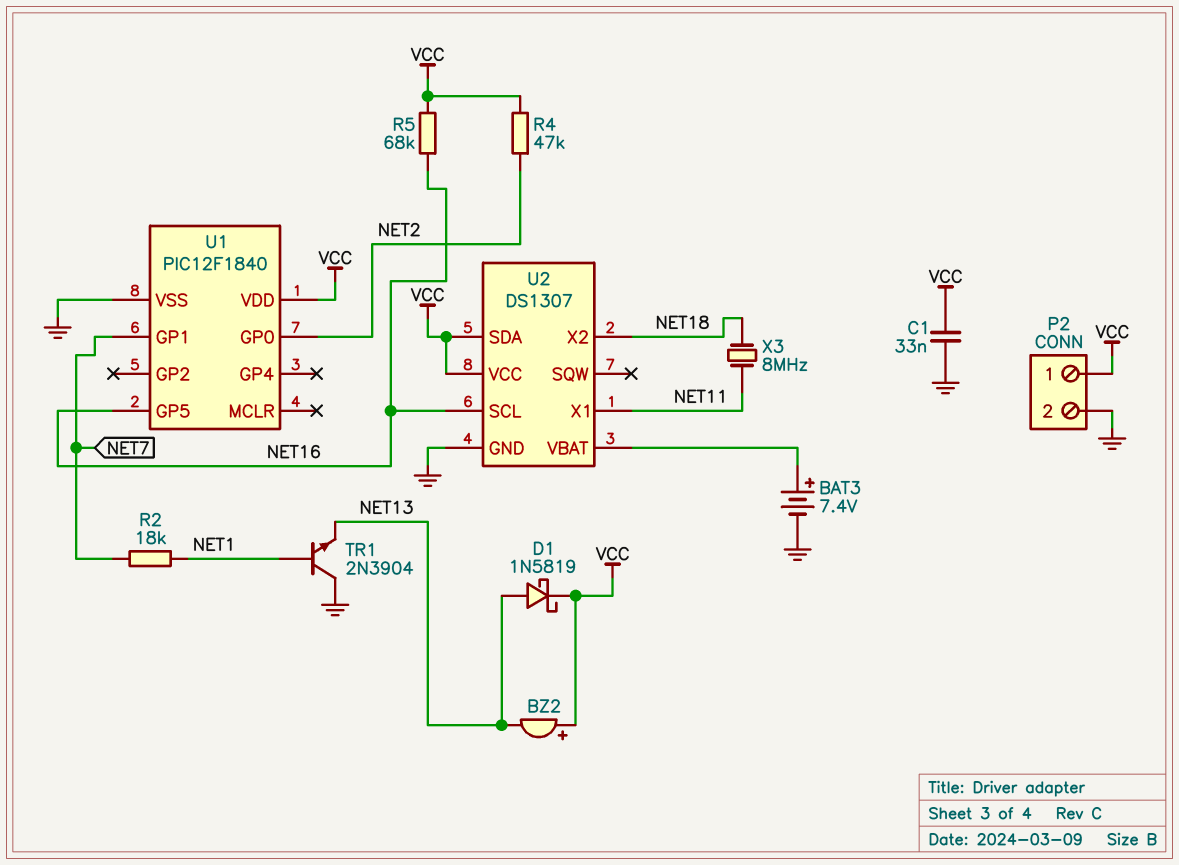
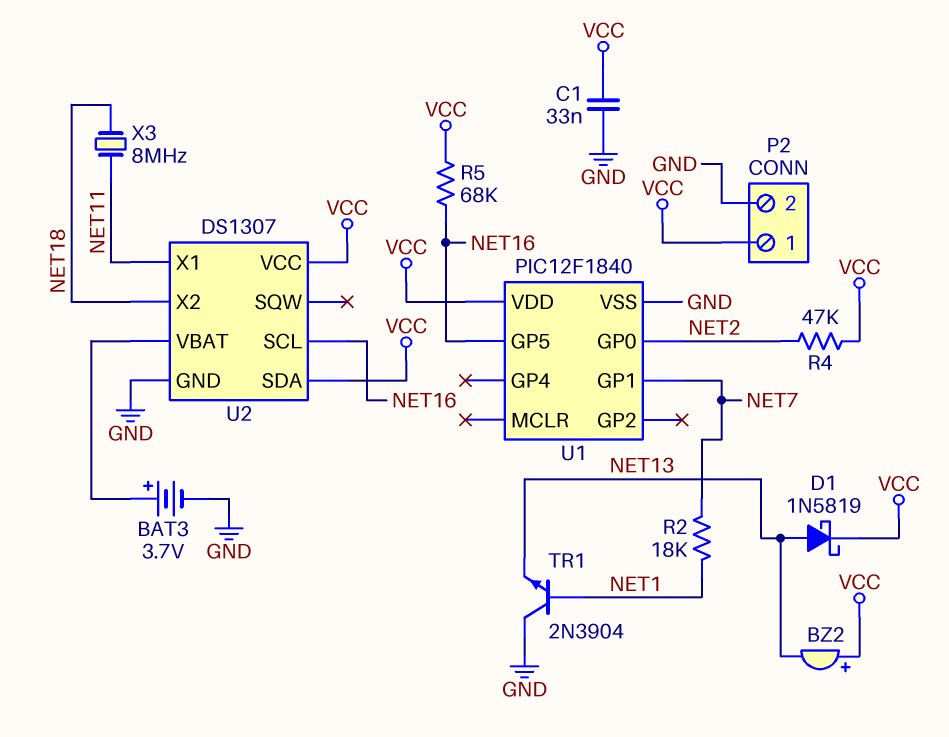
BAT3: 7.4V (plus U2/VBAT, minus GND) -> 3.7V (plus U2/VBAT, minus GND)

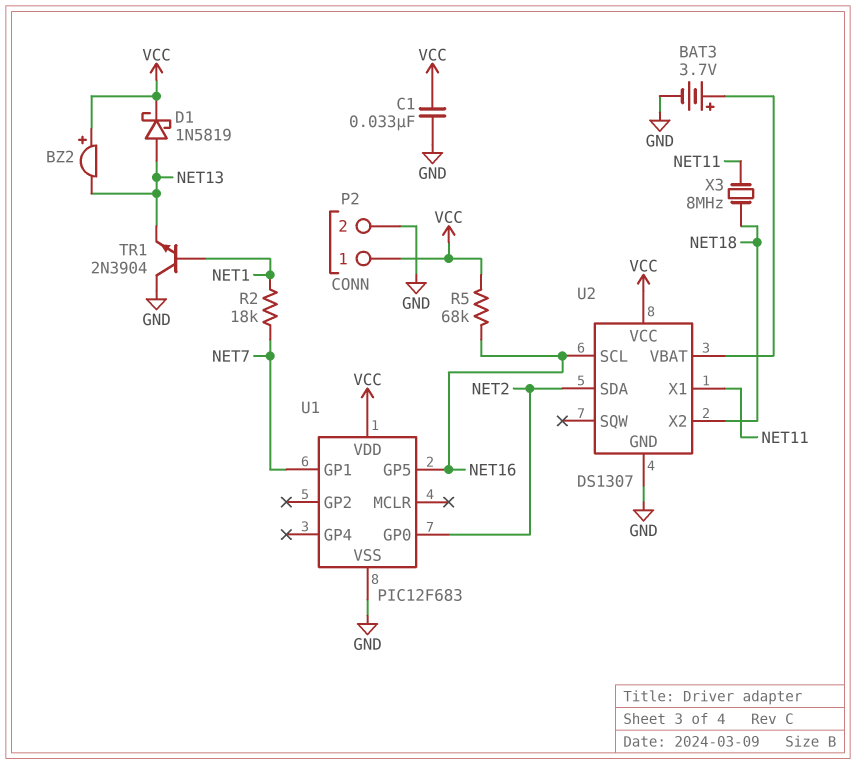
R4: 47k (NET2, VCC) -> none
U1: PIC12F1840 -> PIC12F683
U2 pin SDA: VCC -> NET2

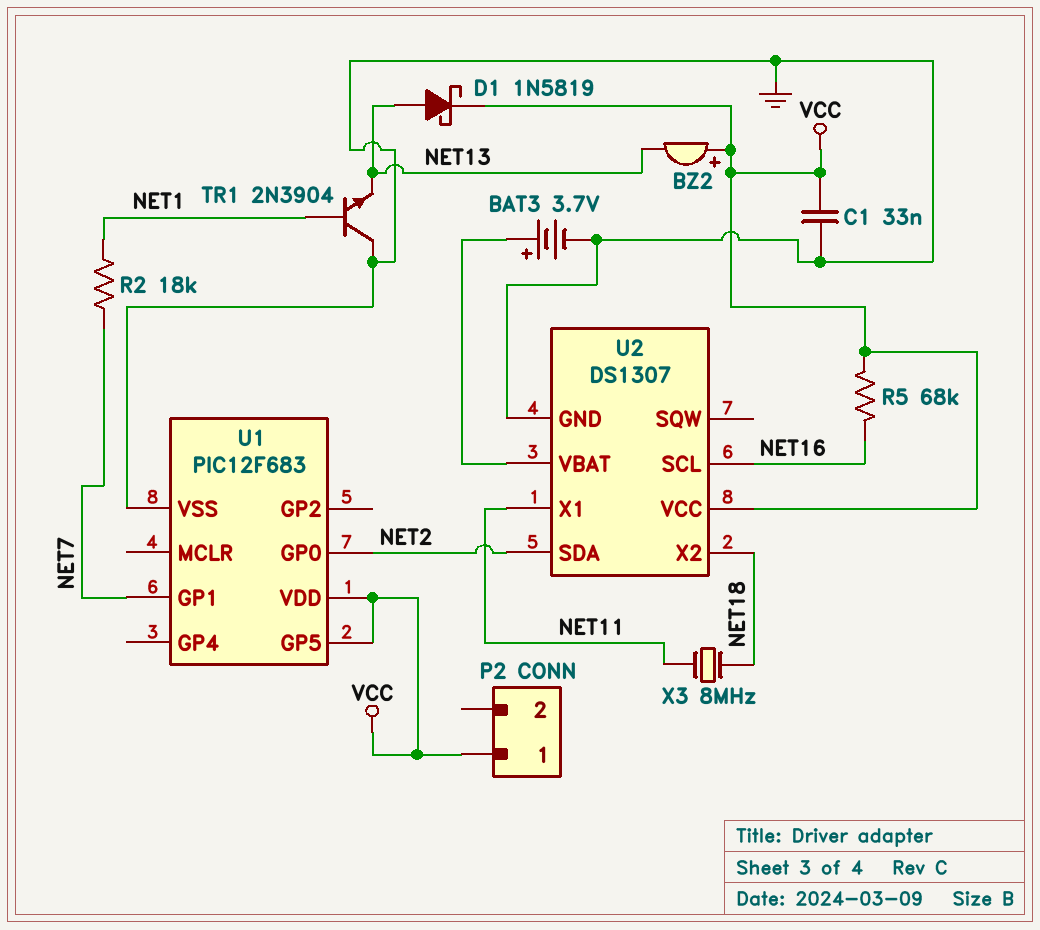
P2 pin 2: GND -> none
U1 pin GP5: NET16 -> VCC

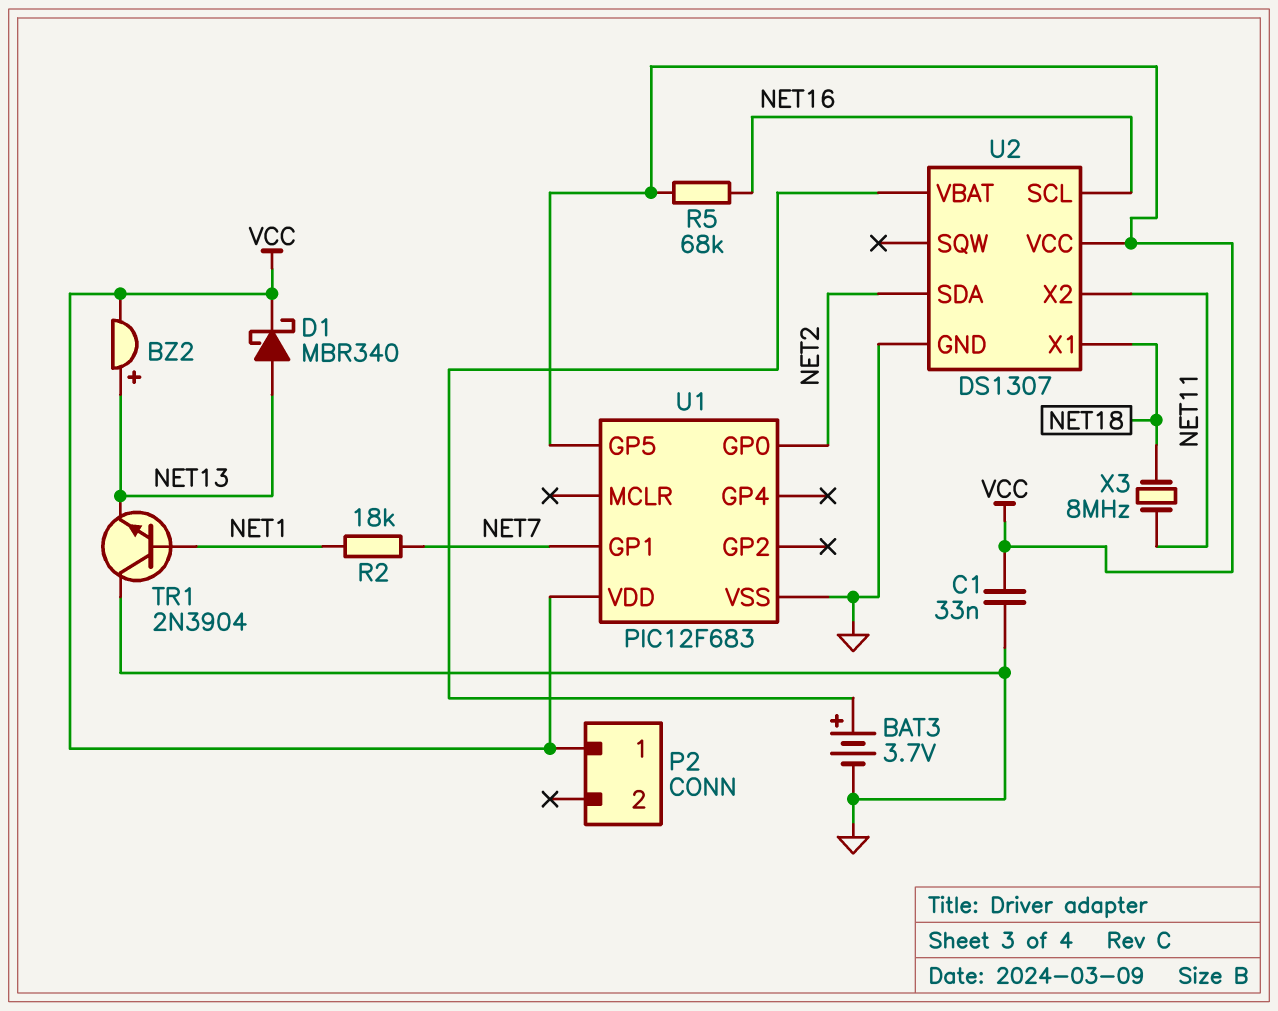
BZ2: buzzer (plus VCC, minus NET13) -> buzzer (plus NET13, minus VCC)
D1: schottky 1N5819 (A NET13, K VCC) -> schottky MBR340 (A NET13, K VCC)
U2 pin X1: NET11 -> NET18
U2 pin X2: NET18 -> NET11

